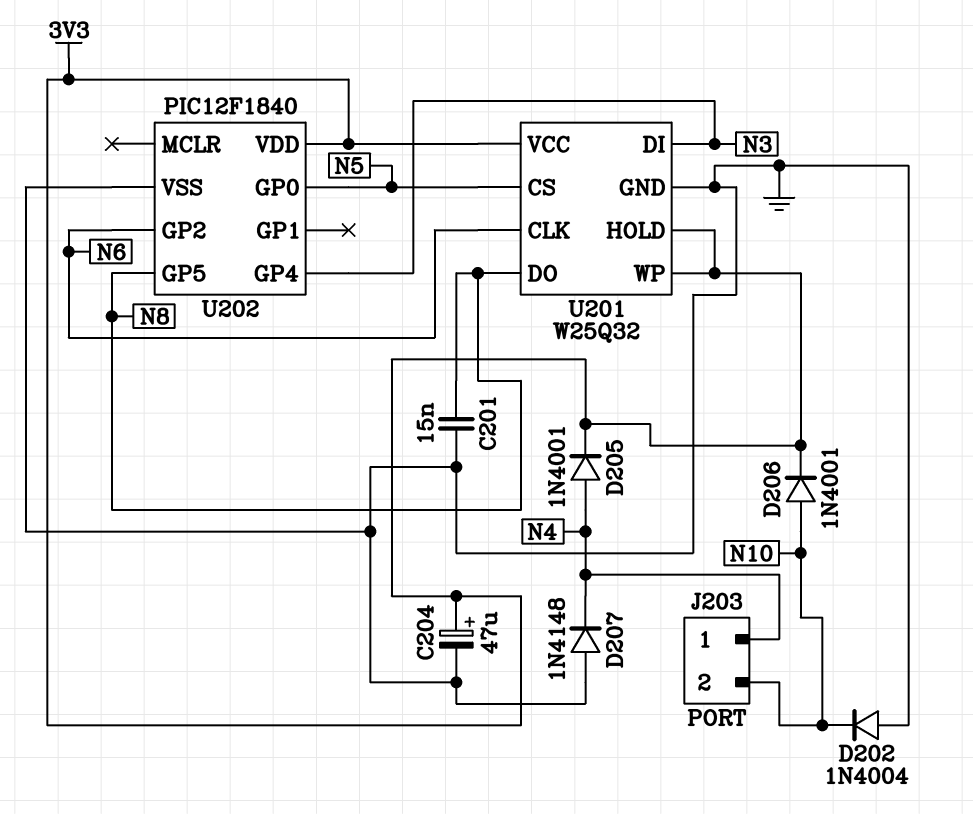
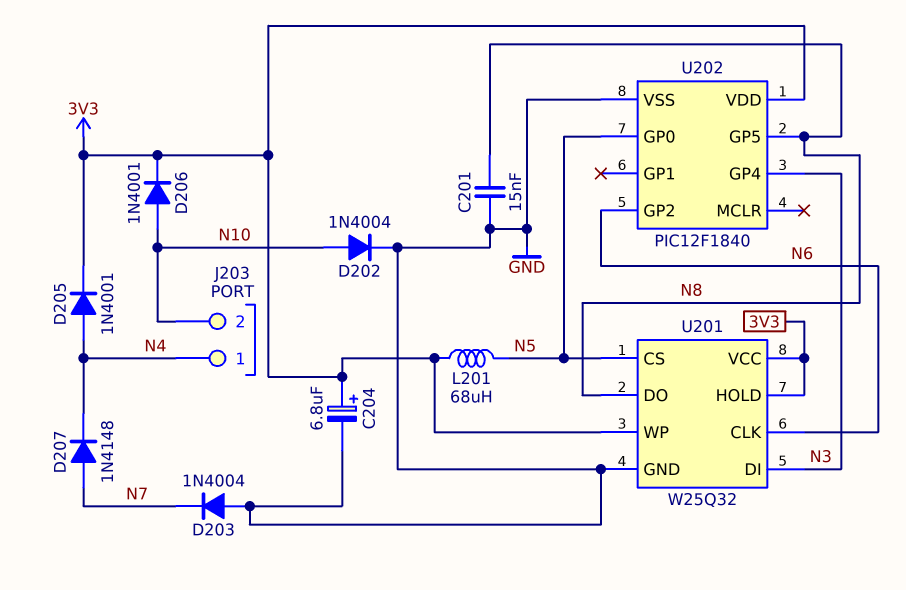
C204: 47uF (plus 3V3, minus GND) -> 6.8uF (plus 3V3, minus GND)
D202: diode 1N4004 (A GND, K N10) -> diode 1N4004 (A N10, K GND)
D203: none -> diode 1N4004 (A GND, K N7)
D207: diode 1N4148 (A GND, K N4) -> diode 1N4148 (A N7, K N4)
L201: none -> 68uH (3V3, N5)

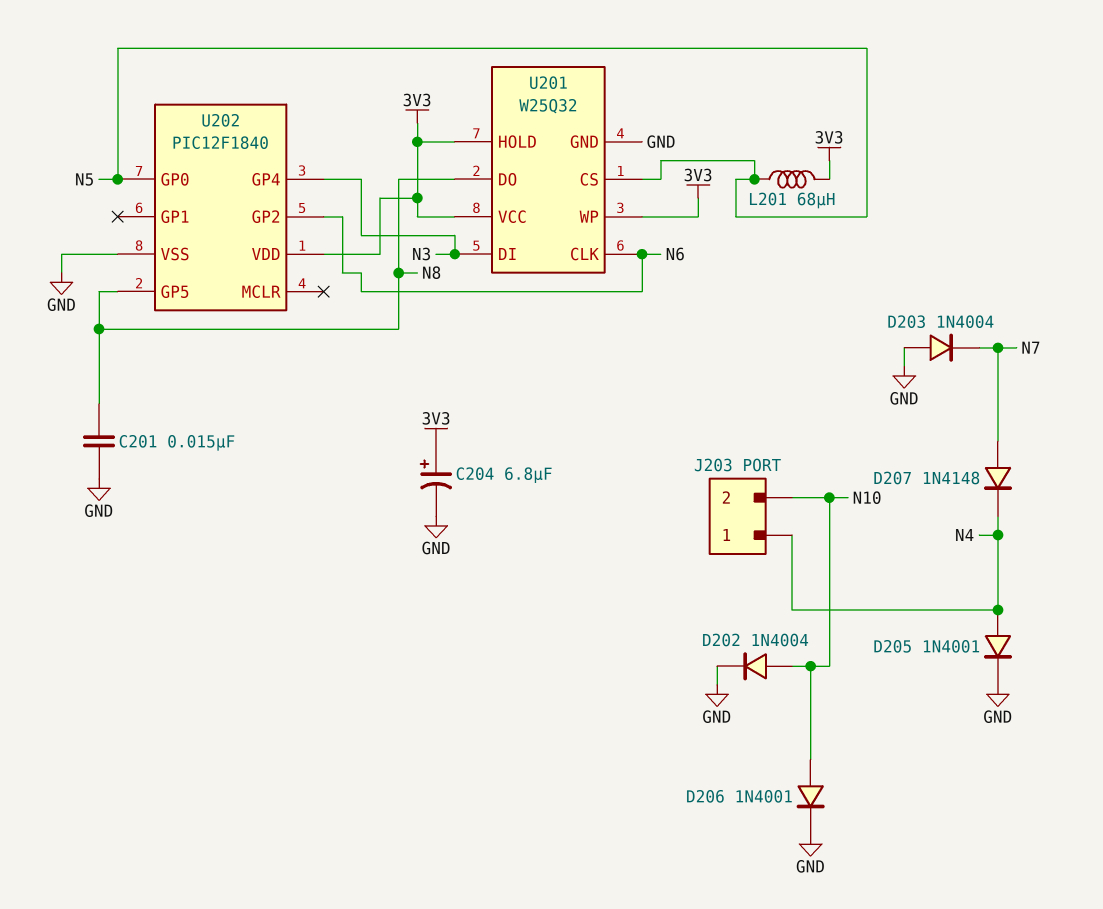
D205: diode 1N4001 (A N4, K 3V3) -> diode 1N4001 (A N4, K GND)
D206: diode 1N4001 (A N10, K 3V3) -> diode 1N4001 (A N10, K GND)

